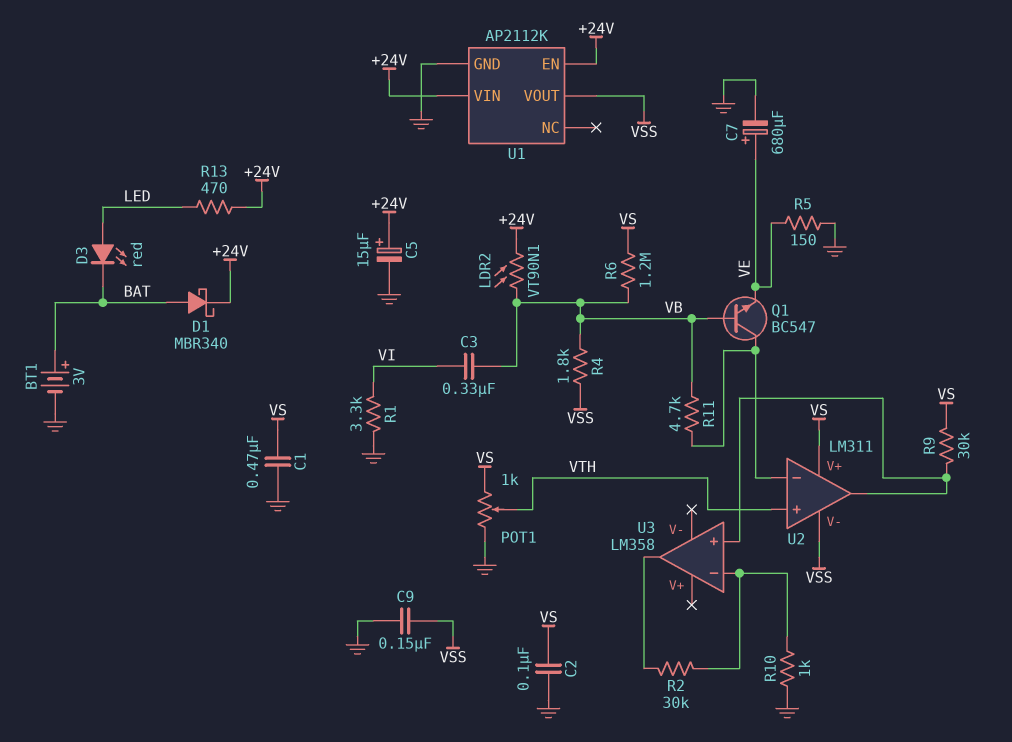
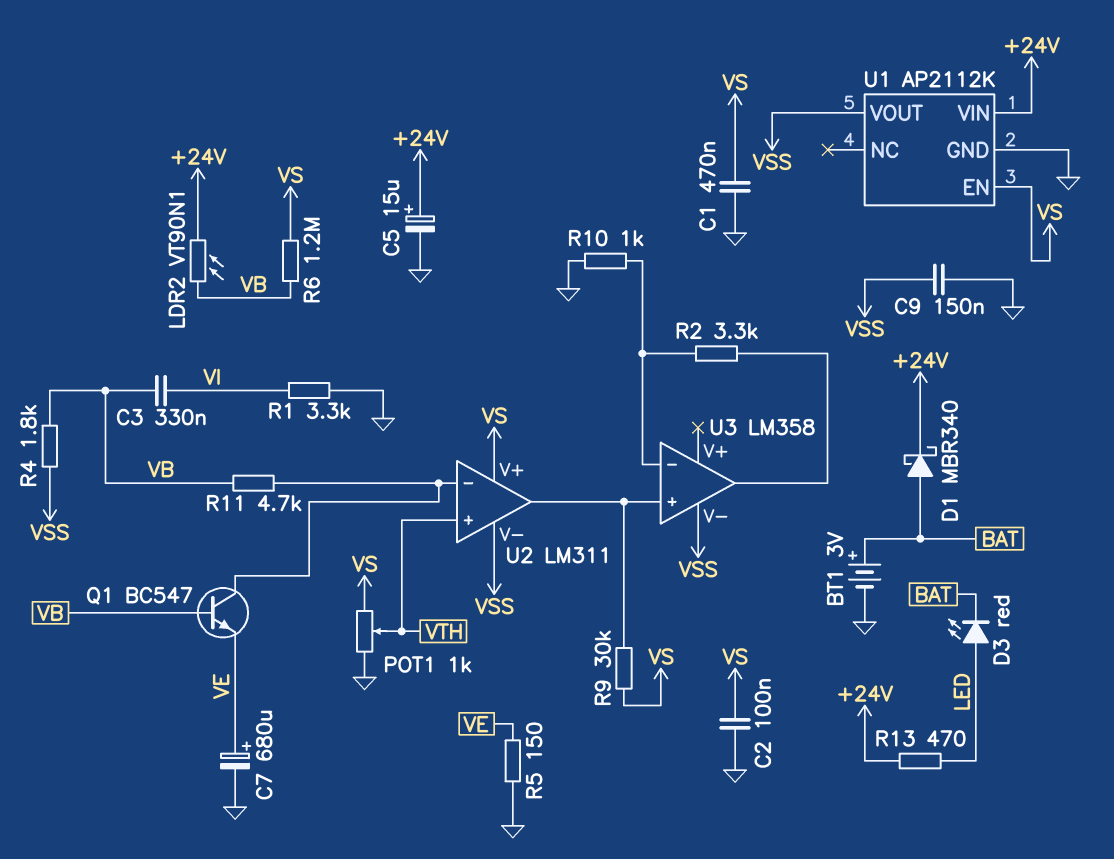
R2: 30k (U3/in-, U3/out) -> 3.3k (U3/in-, U3/out)
U1 pin EN: +24V -> VS
U3 pin V-: none -> VSS

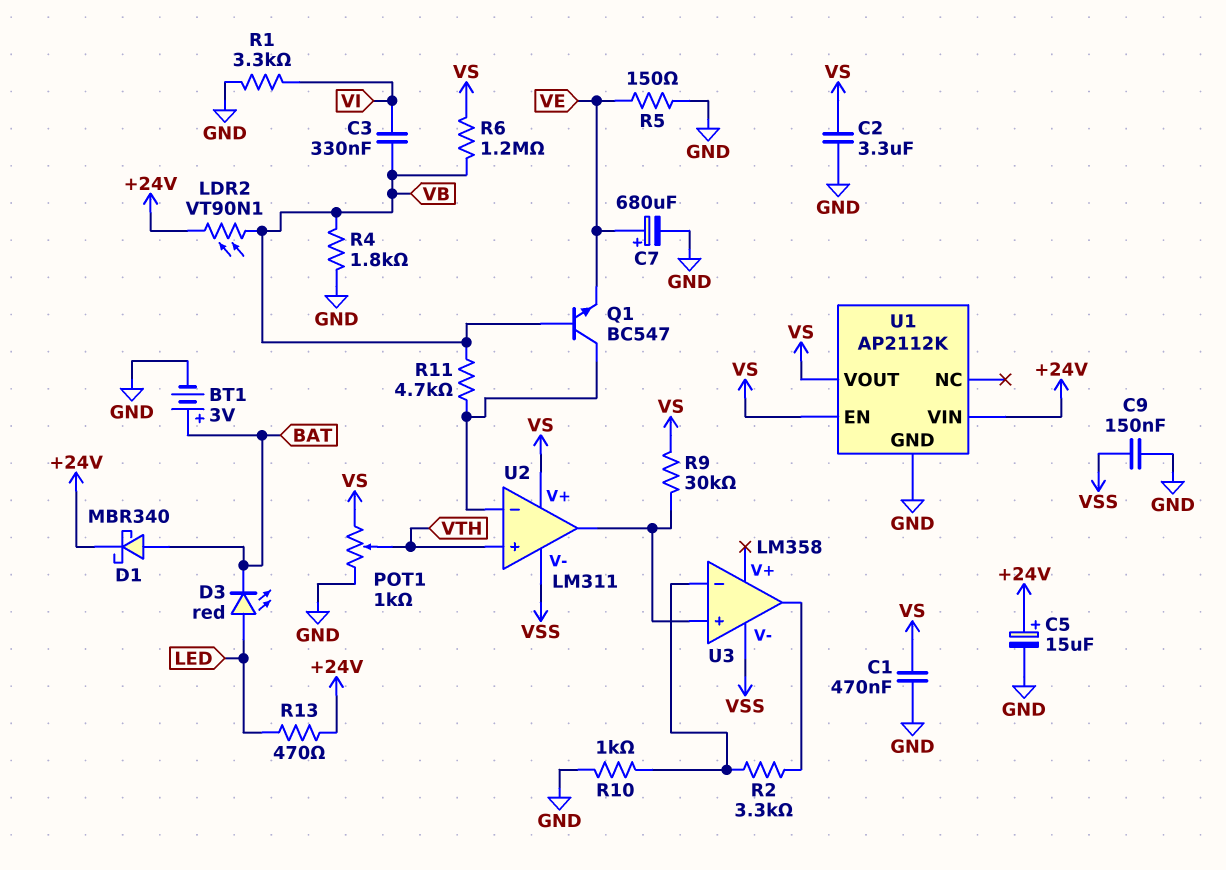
C2: 100nF (GND, VS) -> 3.3uF (GND, VS)
R4: 1.8k (VB, VSS) -> 1.8k (GND, VB)
U1 pin VOUT: VSS -> VS

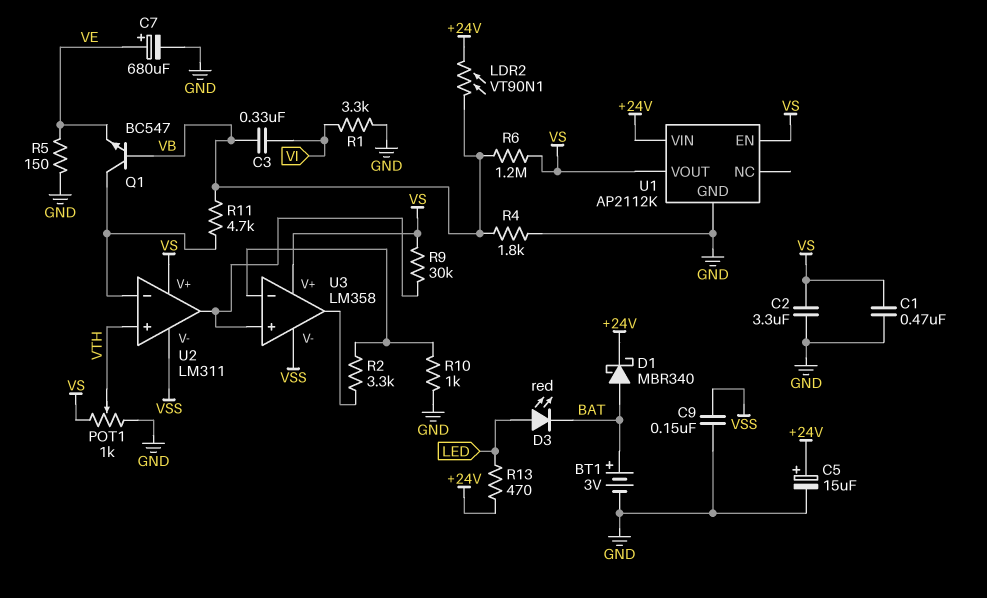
U3 pin V+: none -> VS

